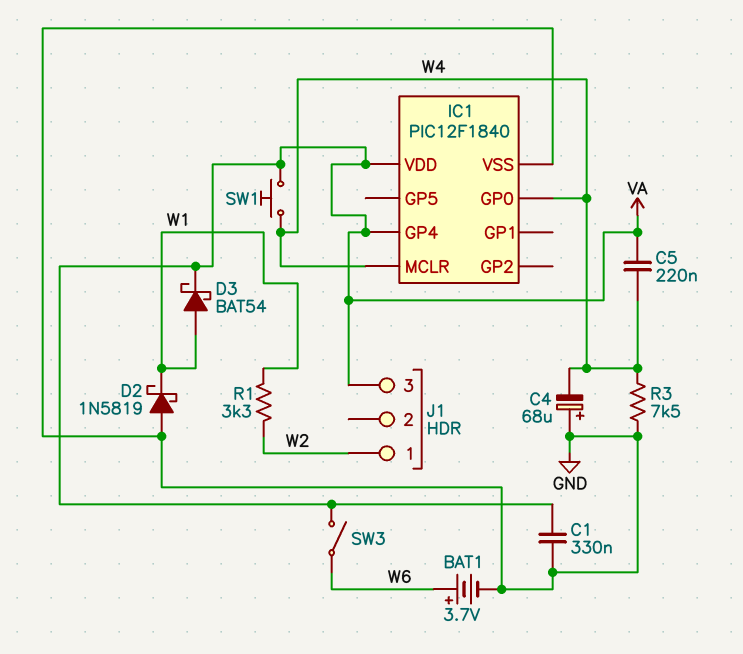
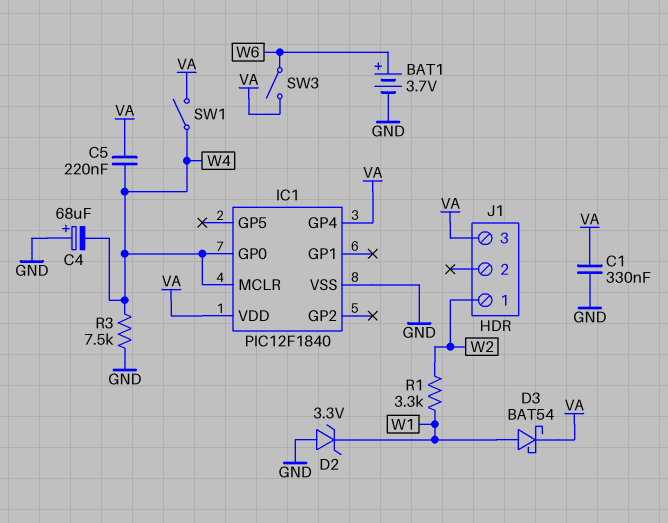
D2: schottky 1N5819 (A GND, K W1) -> zener 3.3V (A GND, K W1)
SW1: button (VA, W4) -> switch (VA, W4)

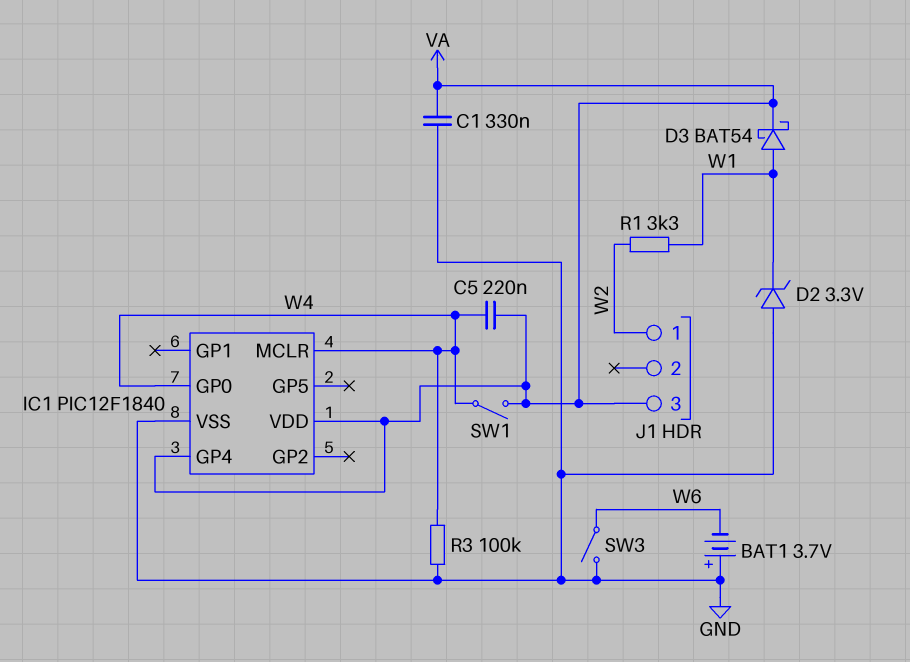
BAT1: 3.7V (plus W6, minus GND) -> 3.7V (plus GND, minus W6)
C4: 68uF (plus GND, minus W4) -> none
R3: 7.5k (GND, W4) -> 100k (GND, W4)
SW3: switch (VA, W6) -> switch (GND, W6)

